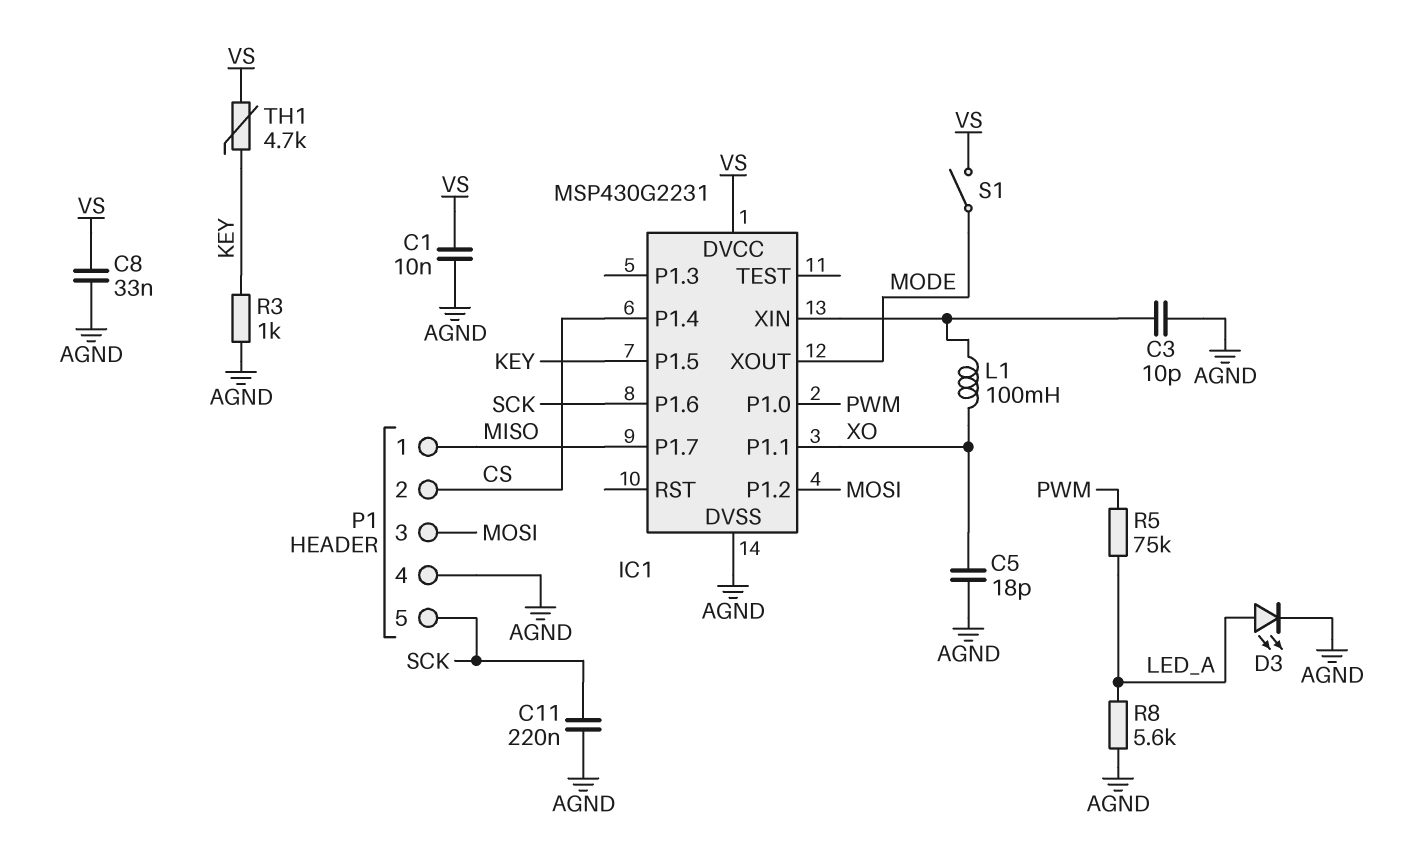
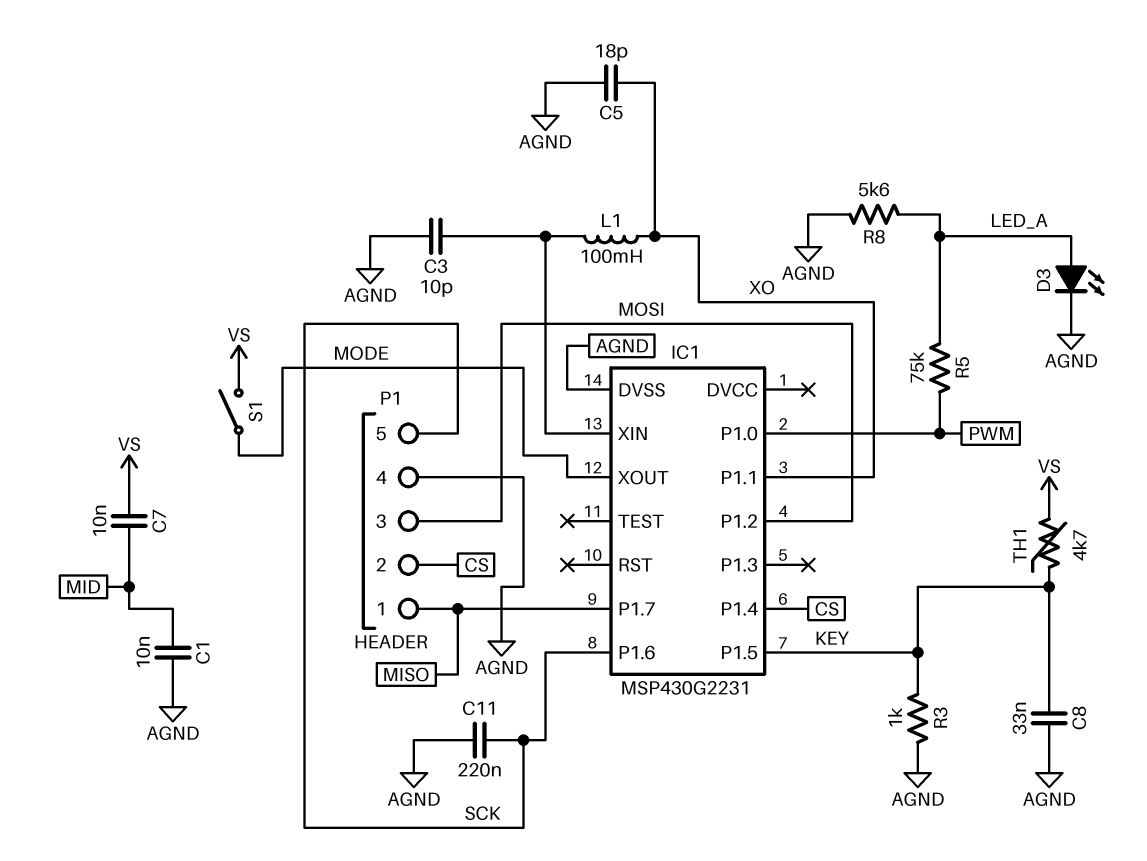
C1: 10nF (AGND, VS) -> 10nF (AGND, MID)
C7: none -> 10nF (MID, VS)
C8: 33nF (AGND, VS) -> 33nF (AGND, KEY)
IC1 pin DVCC: VS -> none

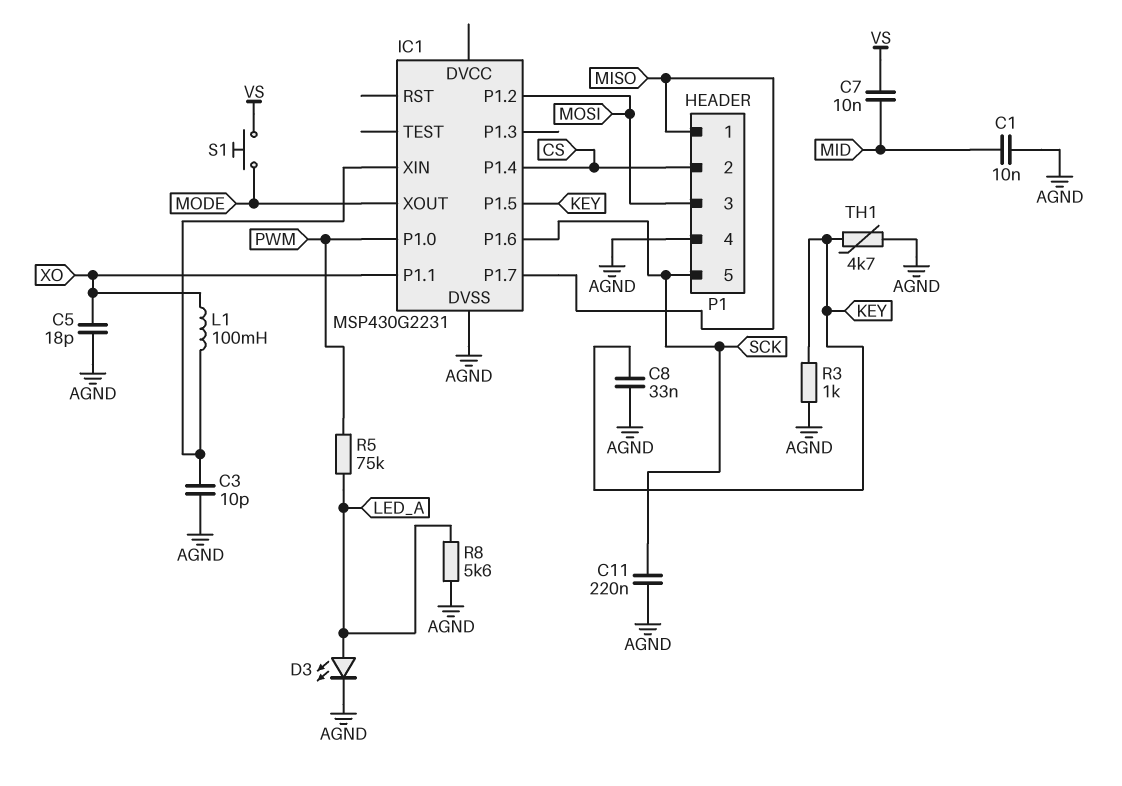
S1: switch (MODE, VS) -> button (MODE, VS)
TH1: 4.7k (KEY, VS) -> 4.7k (AGND, KEY)

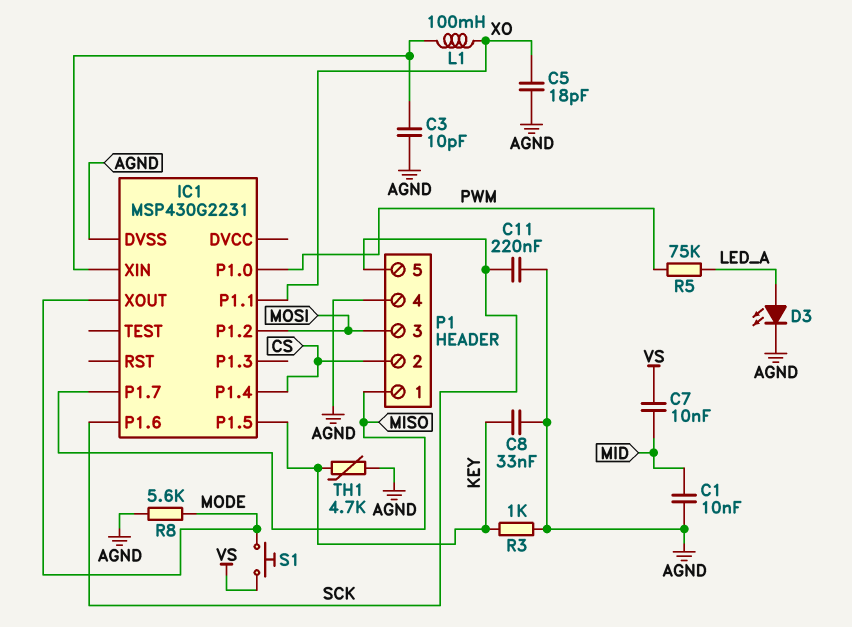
R8: 5.6k (AGND, LED_A) -> 5.6k (AGND, MODE)

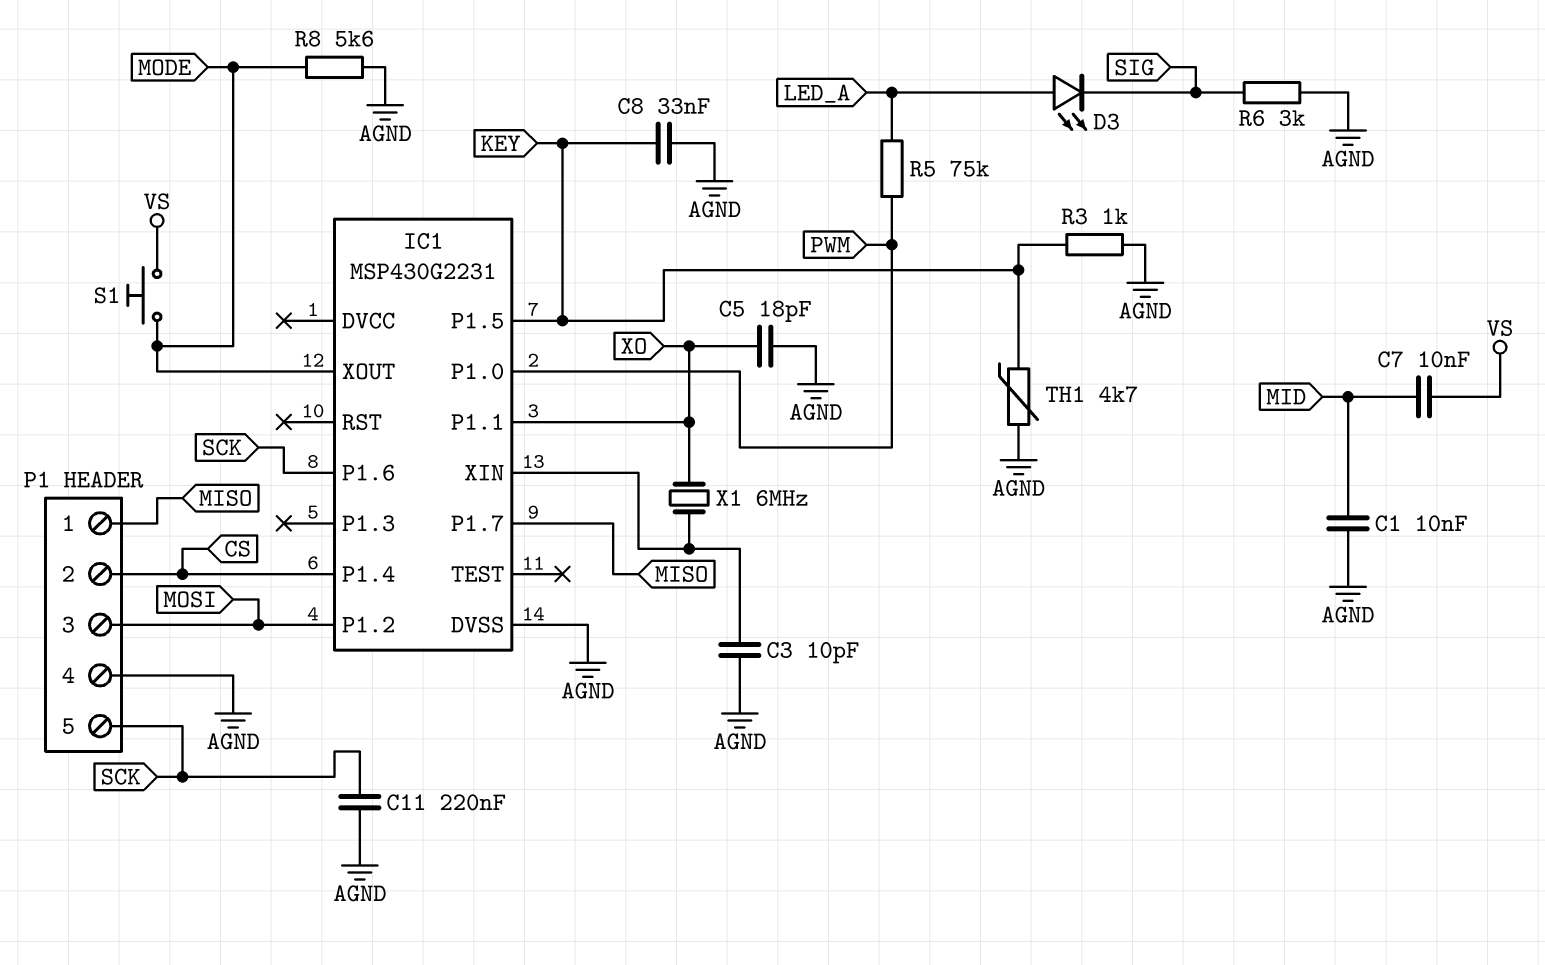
D3: LED (A LED_A, K AGND) -> LED (A LED_A, K SIG)
L1: 100mH (IC1/XIN, XO) -> none
R6: none -> 3k (AGND, SIG)
X1: none -> 6MHz (IC1/XIN, XO)

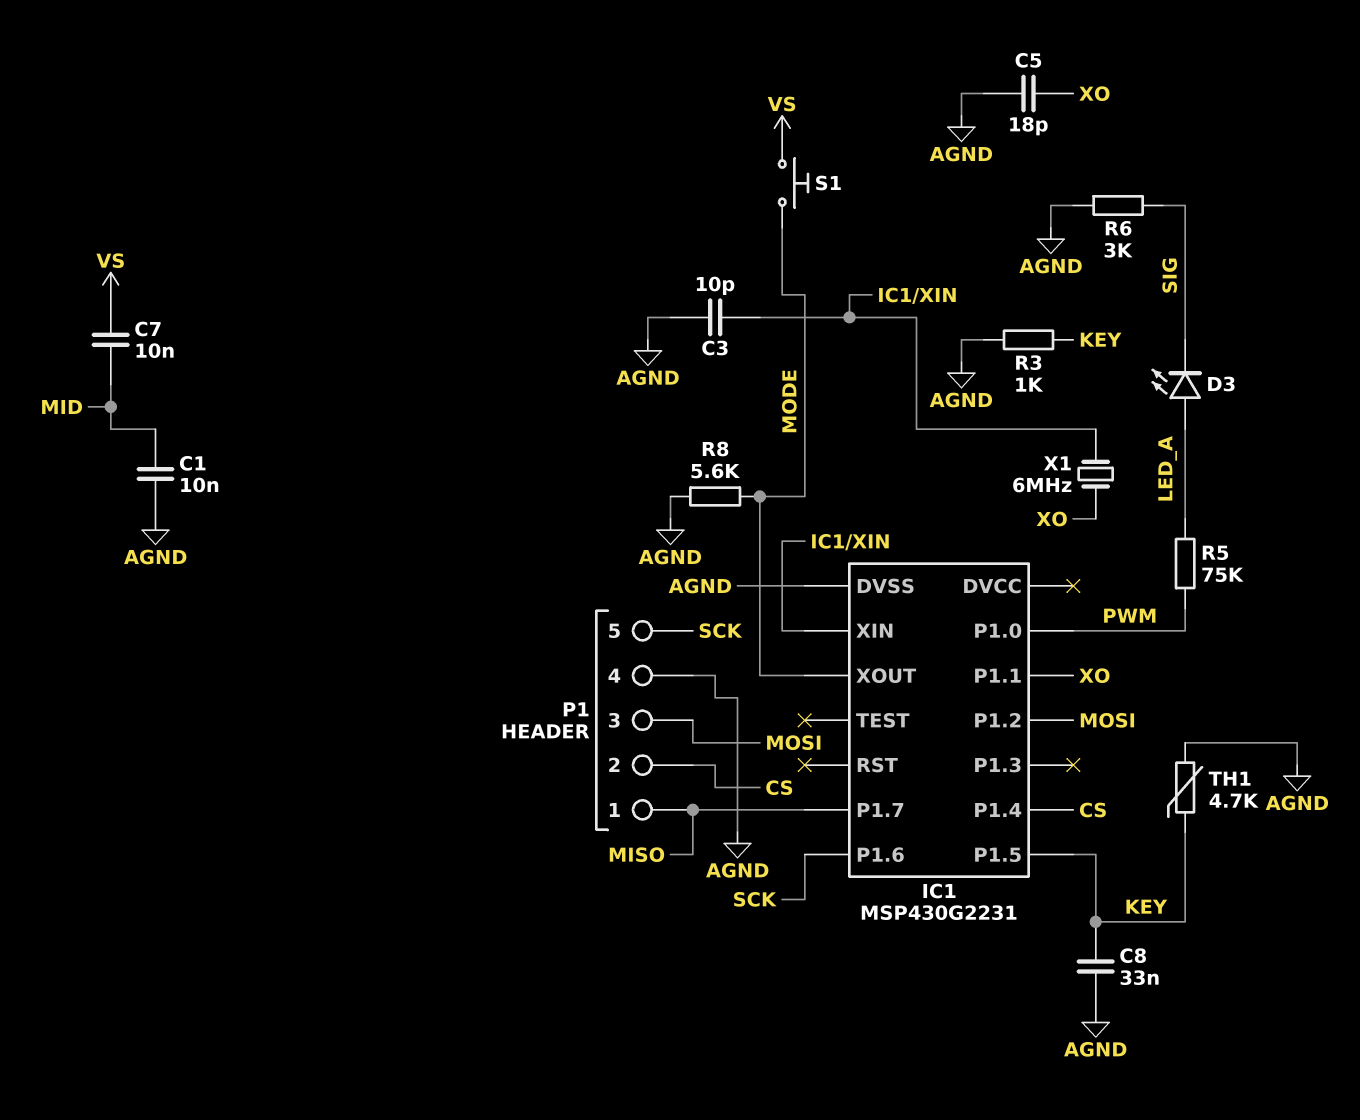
C11: 220nF (AGND, SCK) -> none

